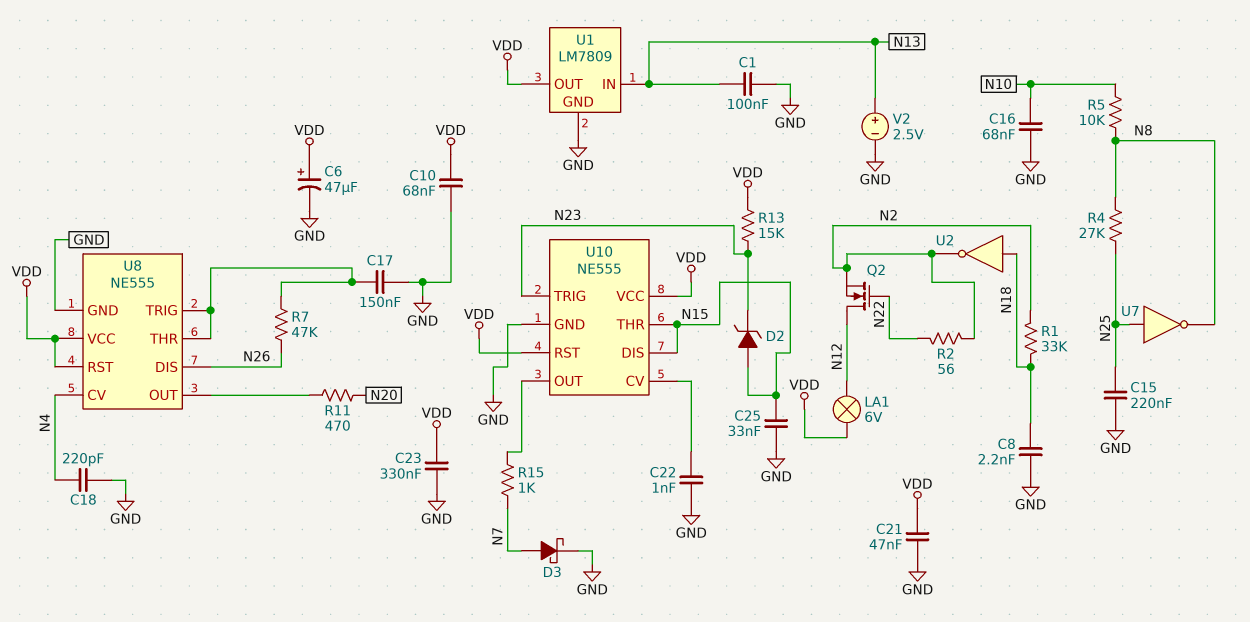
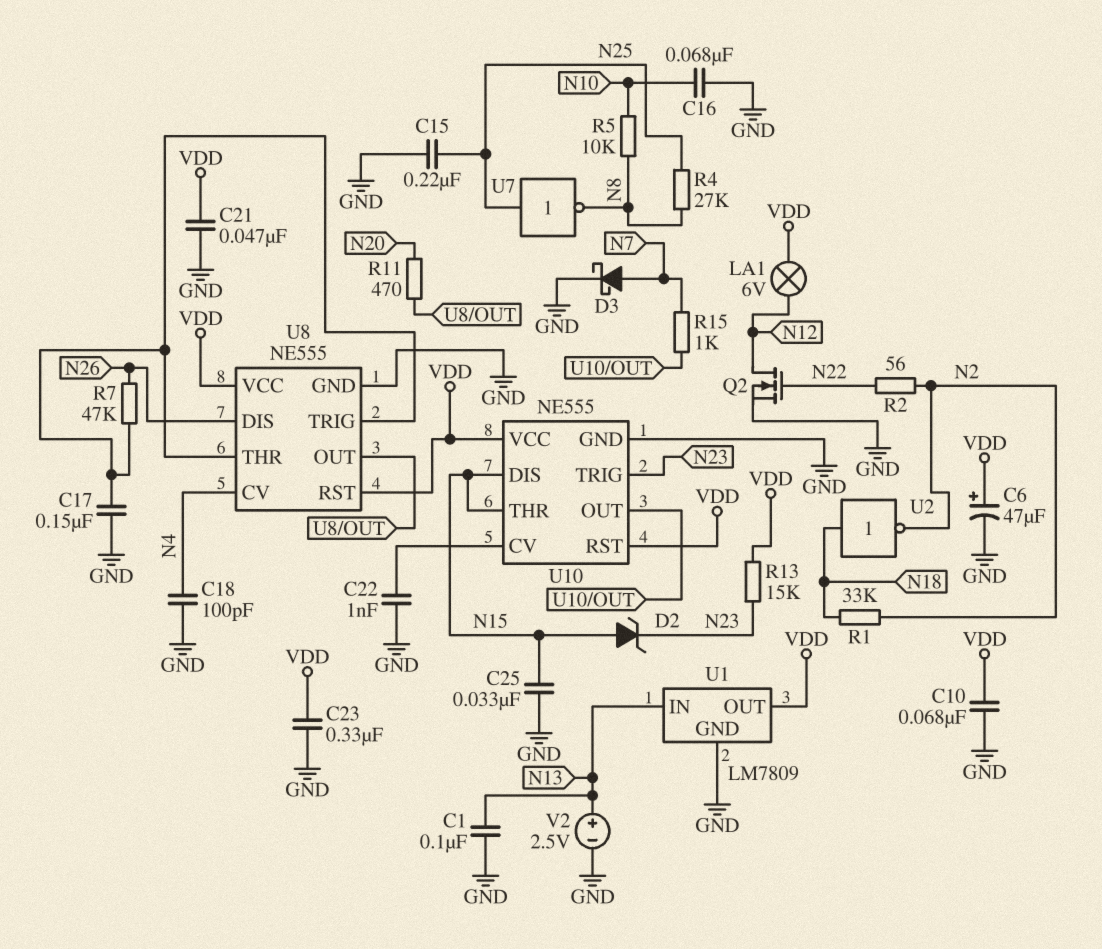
C8: 2.2nF (GND, N18) -> none
C18: 220pF (GND, N4) -> 100pF (GND, N4)
Q2: NMOS (G N22, D N12, S N2) -> NMOS (G N22, D N12, S GND)

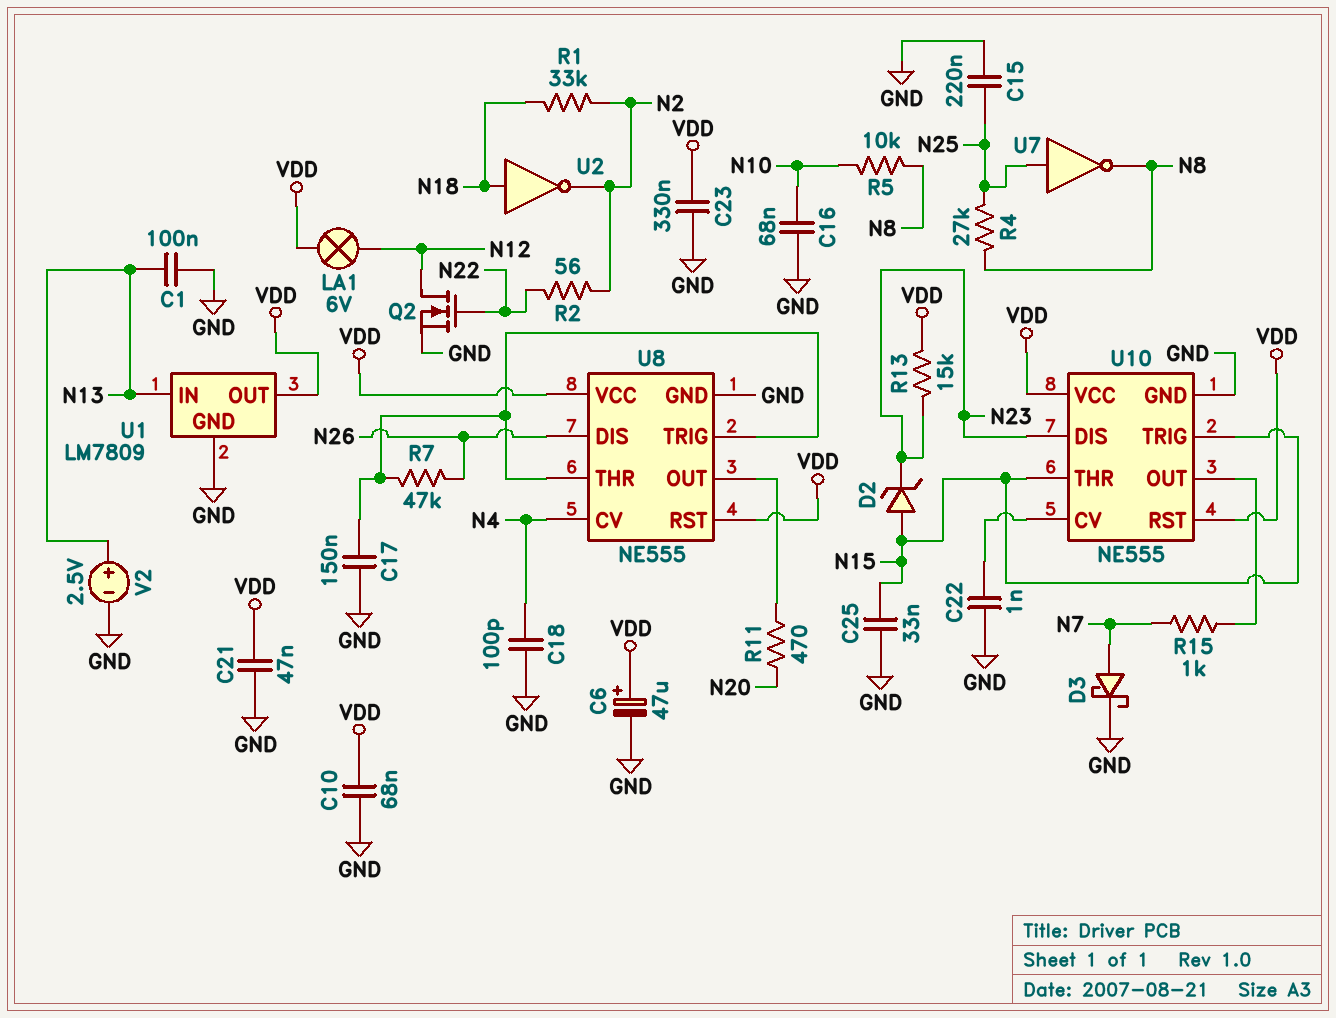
U10 pin DIS: N15 -> N23
U10 pin TRIG: N23 -> N15

